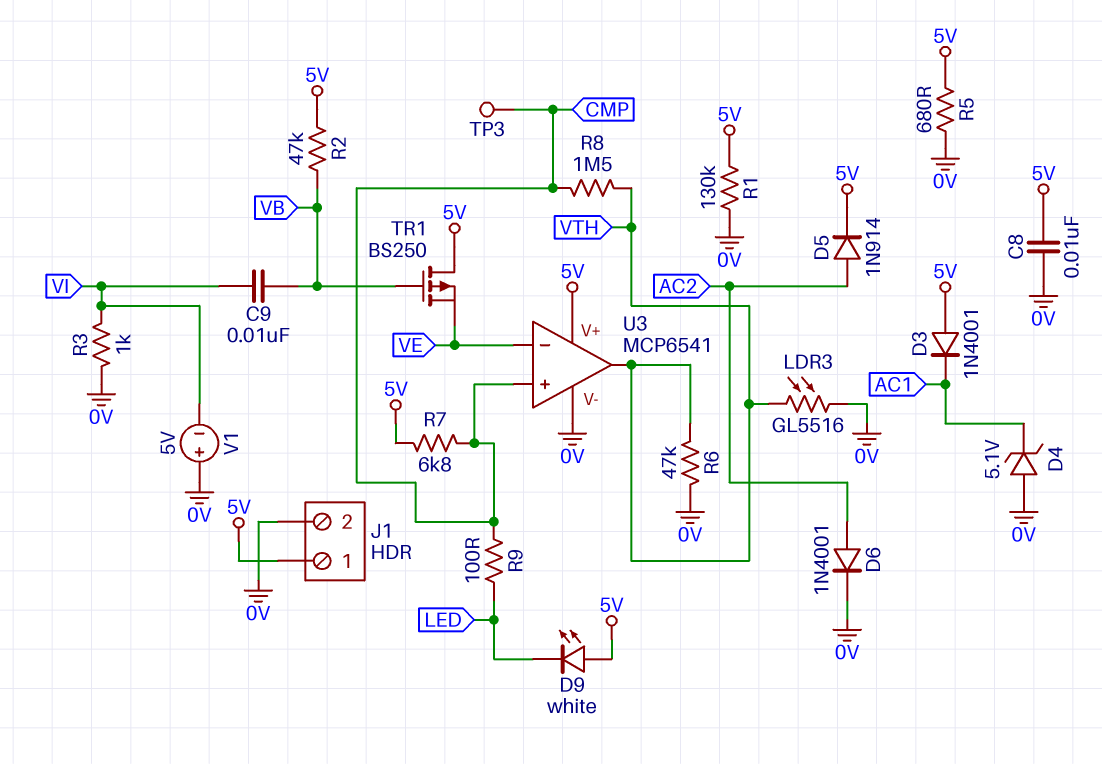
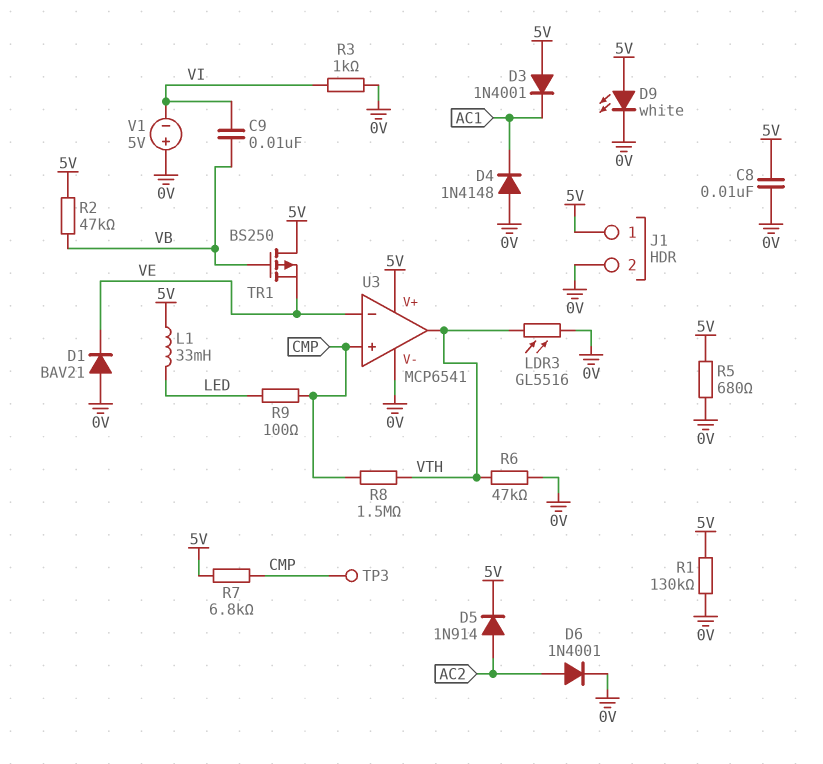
D1: none -> diode BAV21 (A 0V, K VE)
D4: zener 5.1V (A 0V, K AC1) -> diode 1N4148 (A 0V, K AC1)
D9: LED white (A 5V, K LED) -> LED white (A 5V, K 0V)
L1: none -> 33mH (5V, LED)

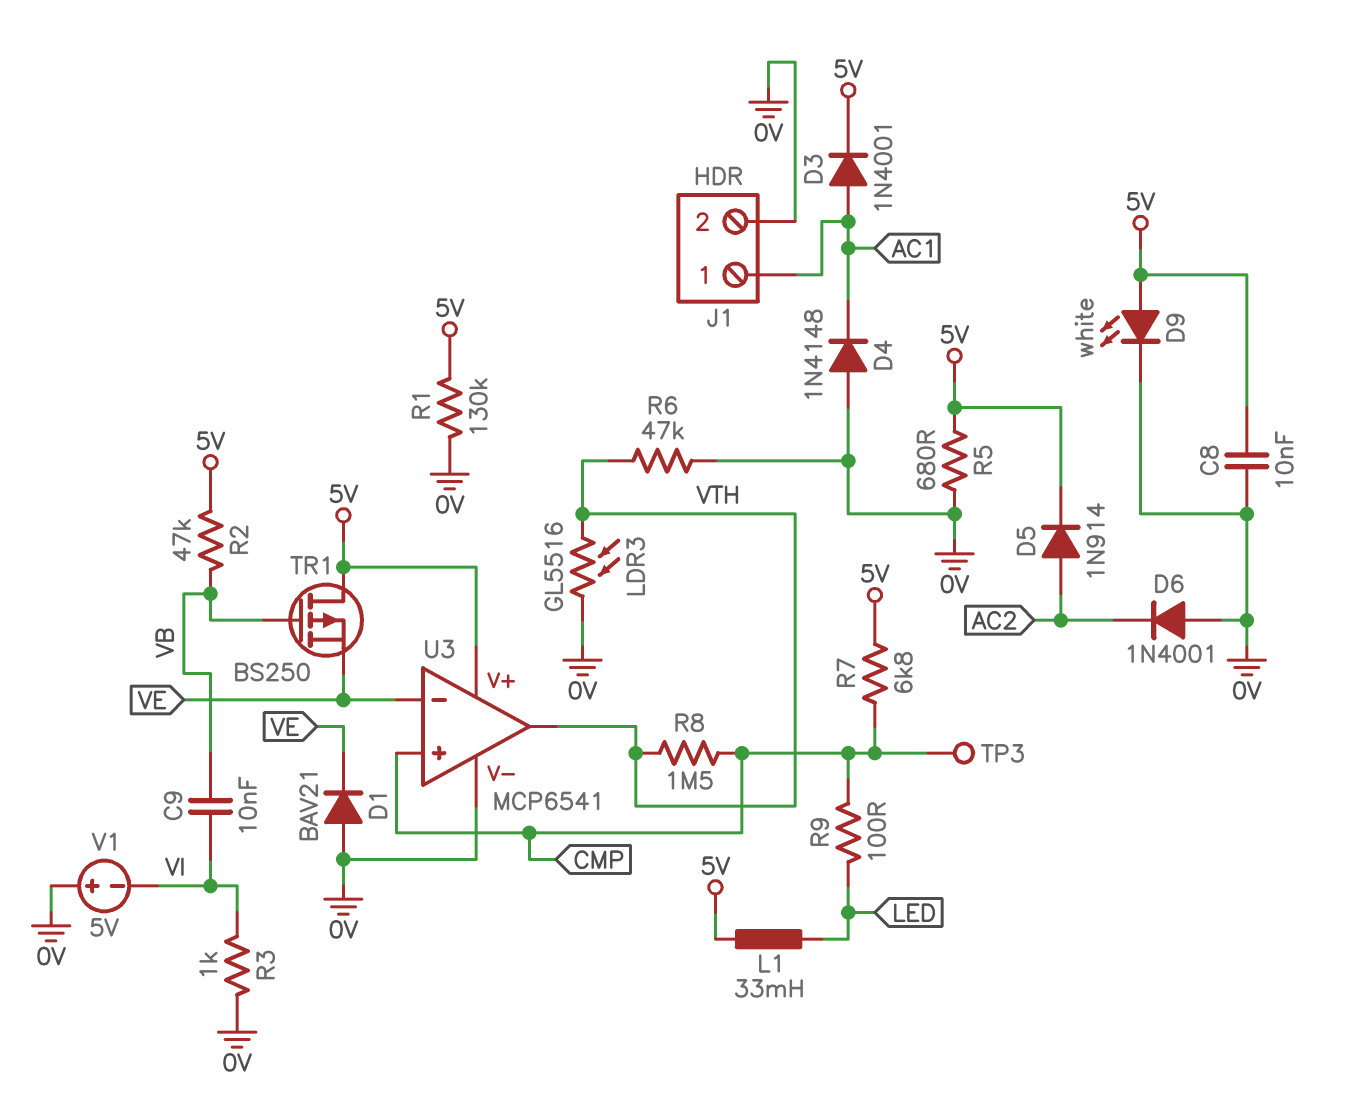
D3: diode 1N4001 (A 5V, K AC1) -> diode 1N4001 (A AC1, K 5V)
D6: diode 1N4001 (A AC2, K 0V) -> diode 1N4001 (A 0V, K AC2)
J1 pin 1: 5V -> AC1

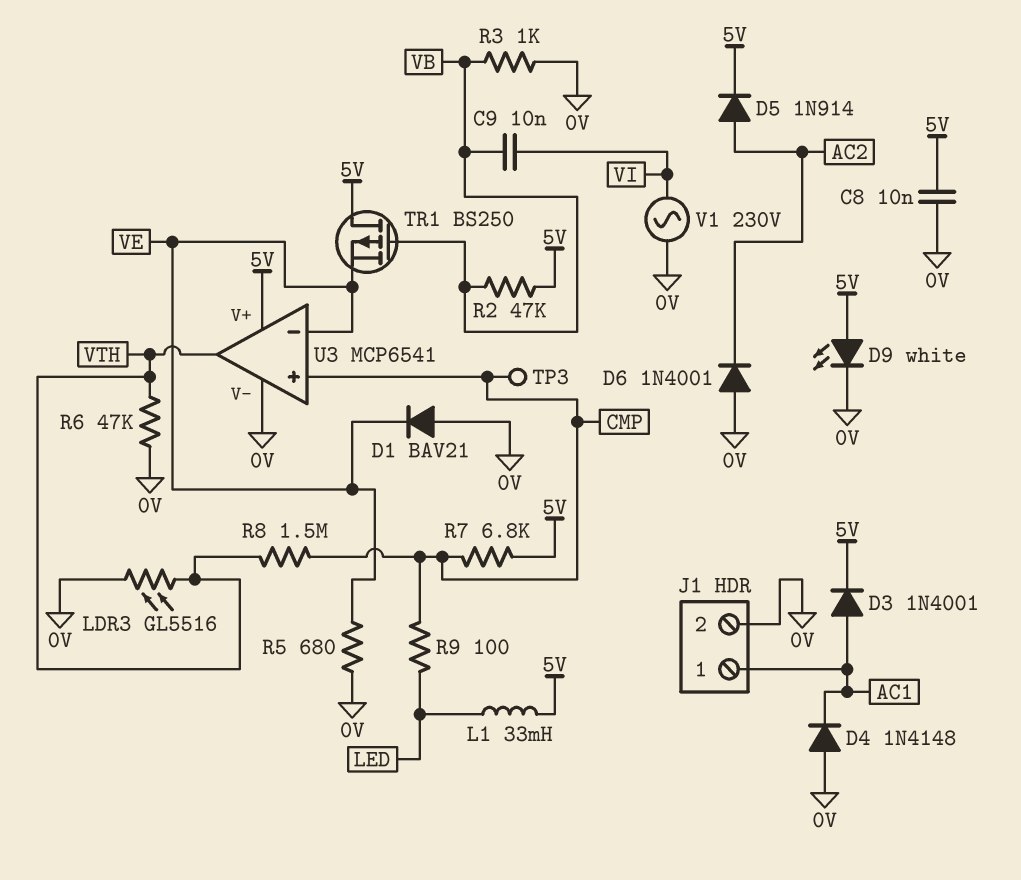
R1: 130k (0V, 5V) -> none
R3: 1k (0V, VI) -> 1k (0V, VB)
R5: 680 (0V, 5V) -> 680 (0V, VE)
V1: 5V (plus 0V, minus VI) -> AC 230V (0V, VI)

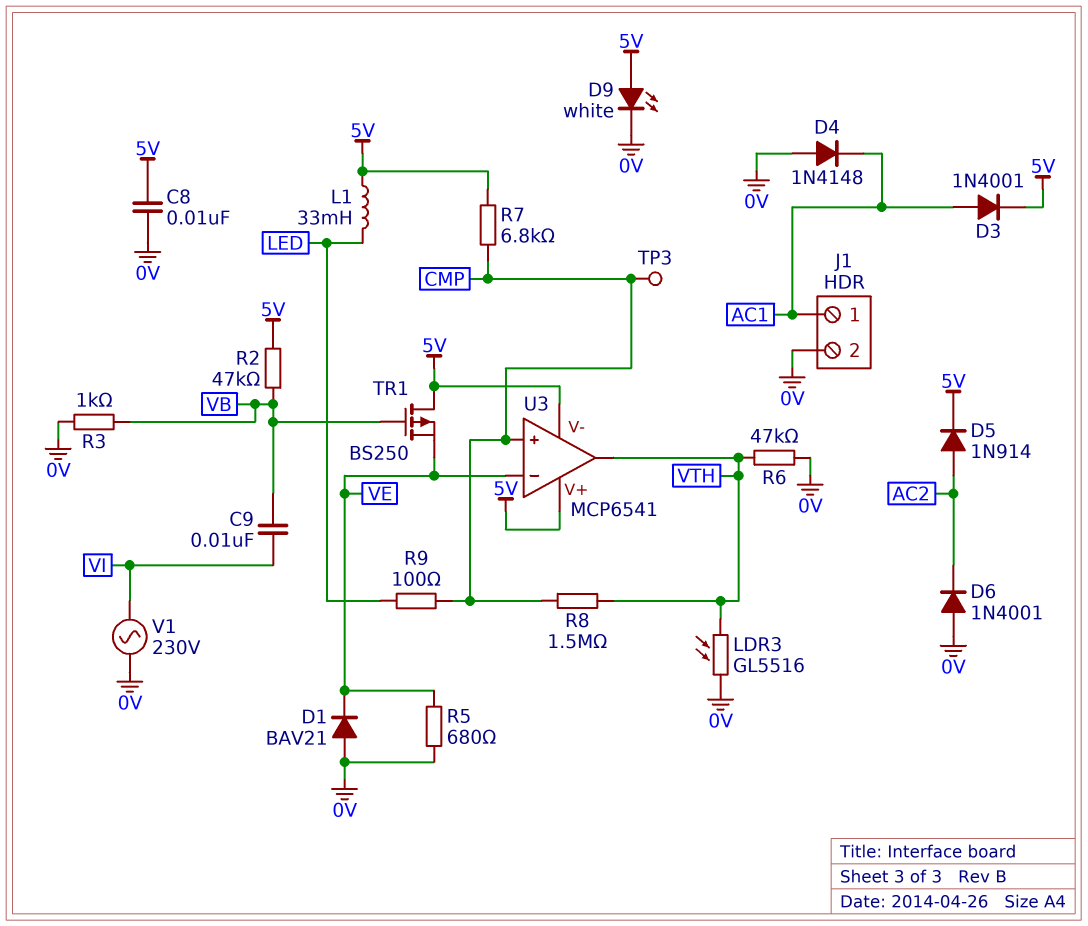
U3 pin V-: 0V -> 5V

